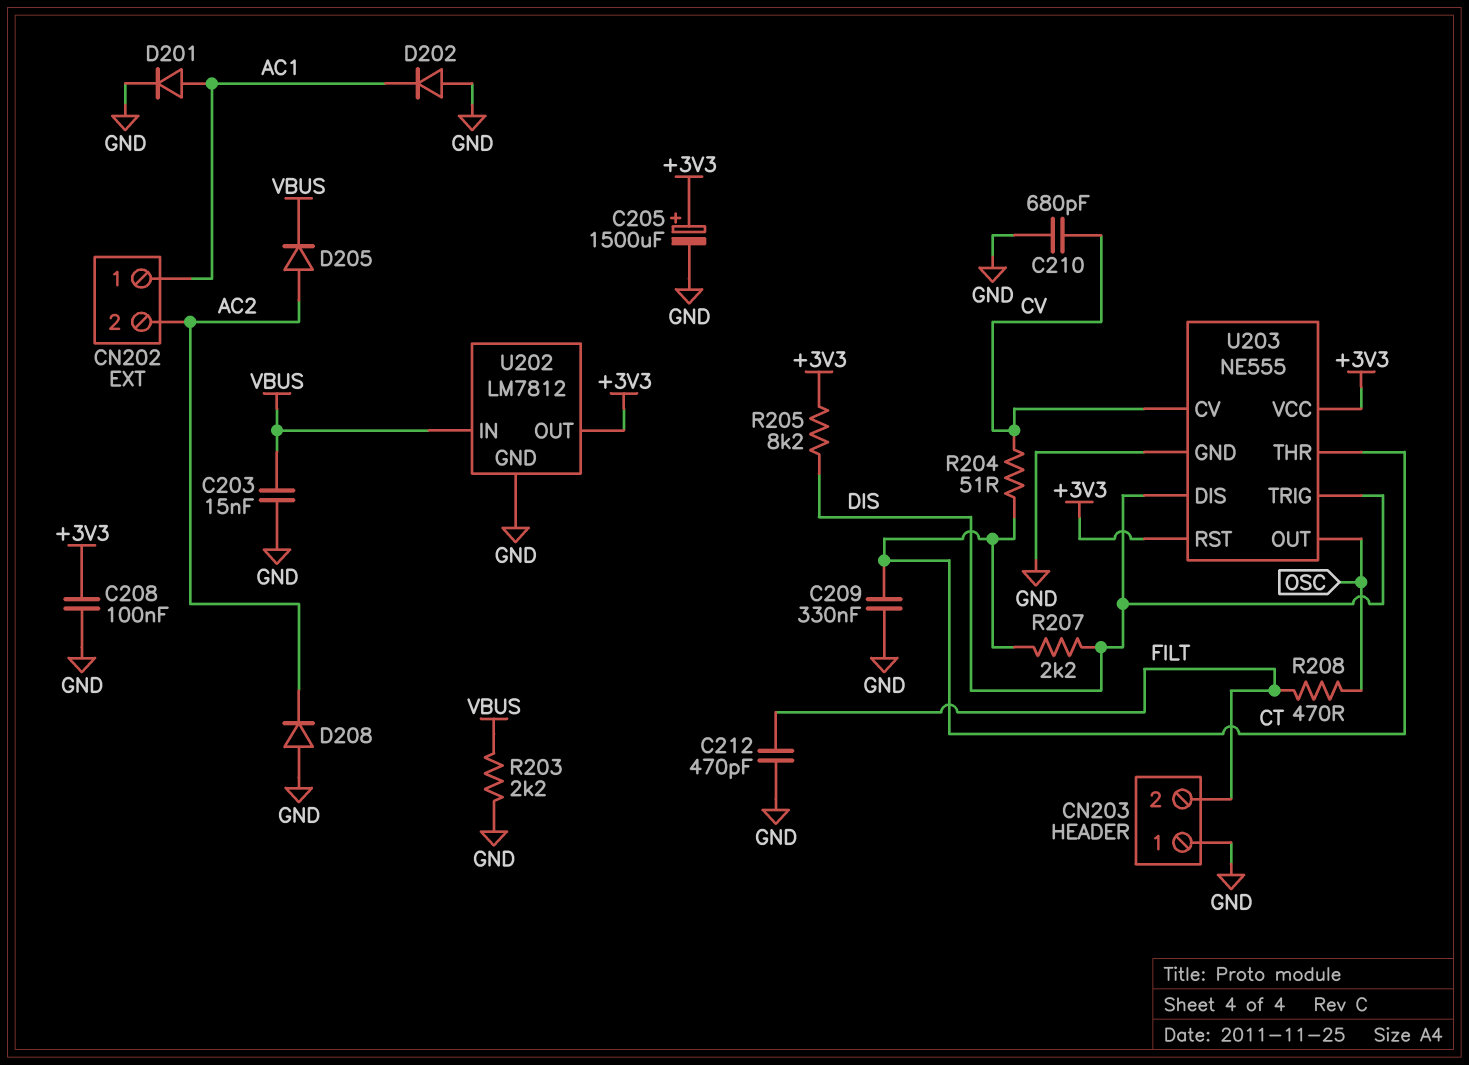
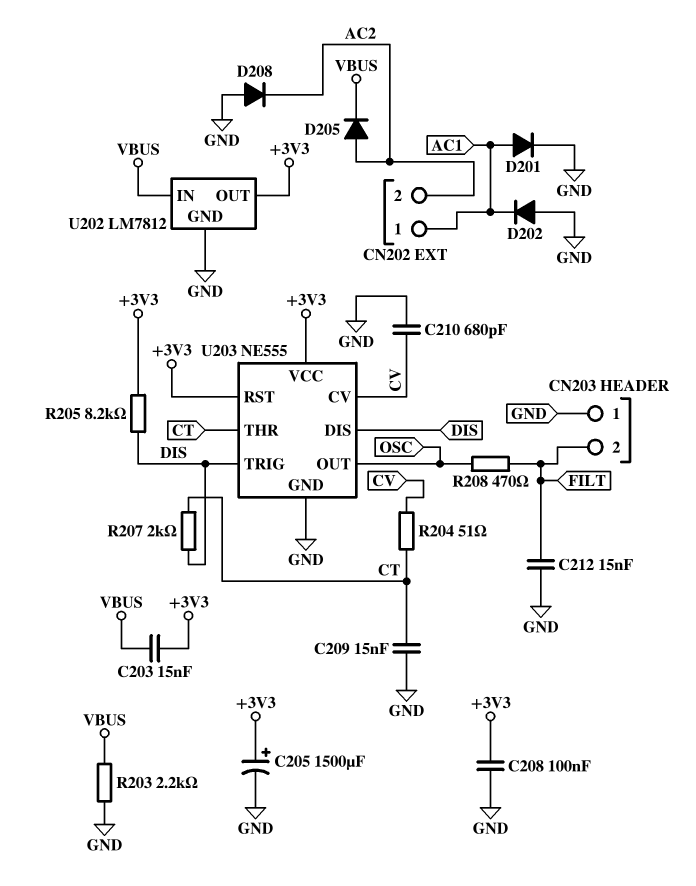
C203: 15nF (GND, VBUS) -> 15nF (+3V3, VBUS)
C209: 330nF (CT, GND) -> 15nF (CT, GND)
C212: 470pF (FILT, GND) -> 15nF (FILT, GND)
R207: 2.2k (CT, DIS) -> 2k (CT, DIS)

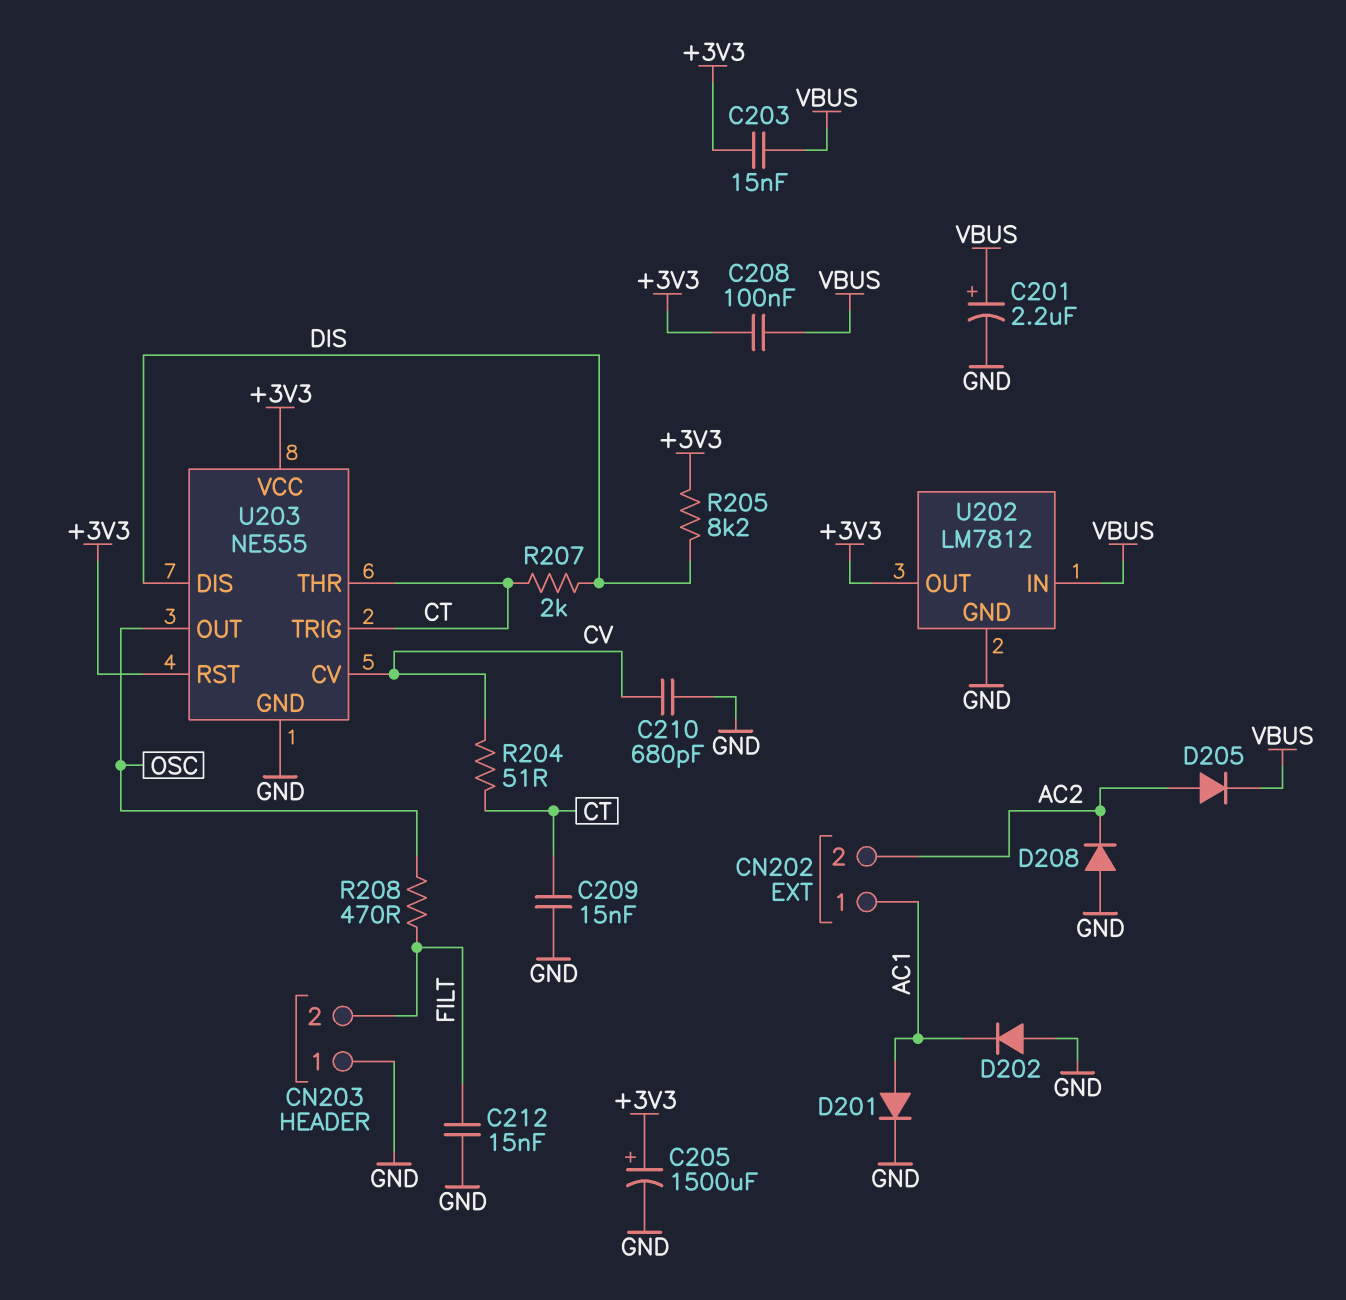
C201: none -> 2.2uF (plus VBUS, minus GND)
C208: 100nF (+3V3, GND) -> 100nF (+3V3, VBUS)
R203: 2.2k (GND, VBUS) -> none
U203 pin TRIG: DIS -> CT

